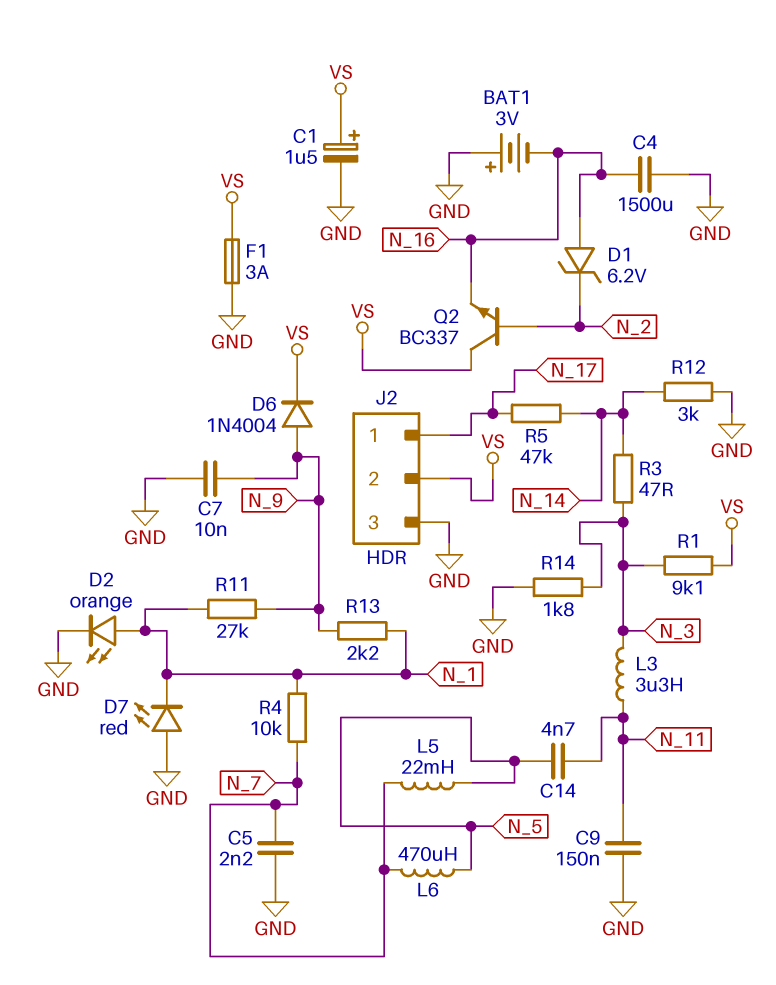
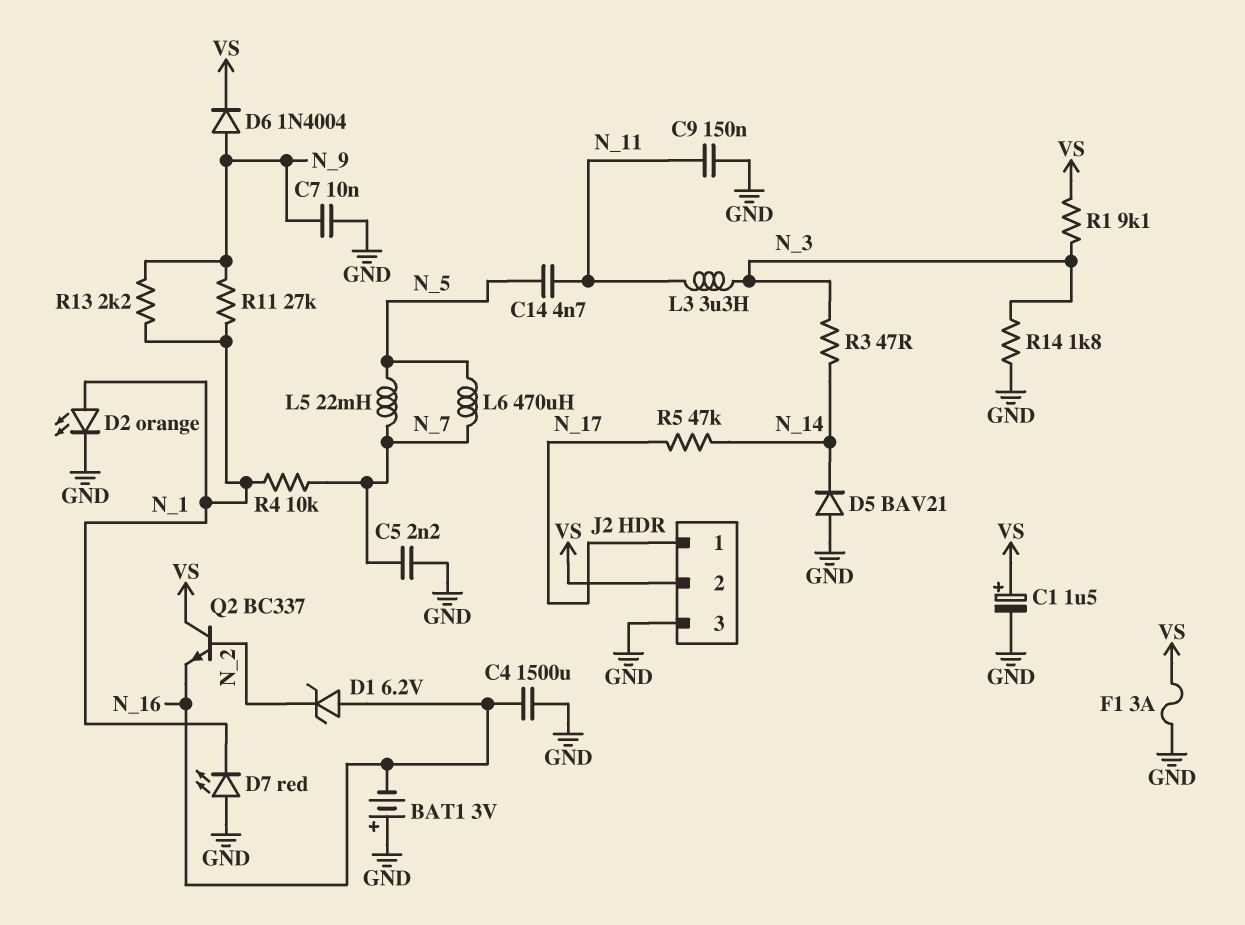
D5: none -> diode BAV21 (A GND, K N_14)
R12: 3k (GND, N_14) -> none

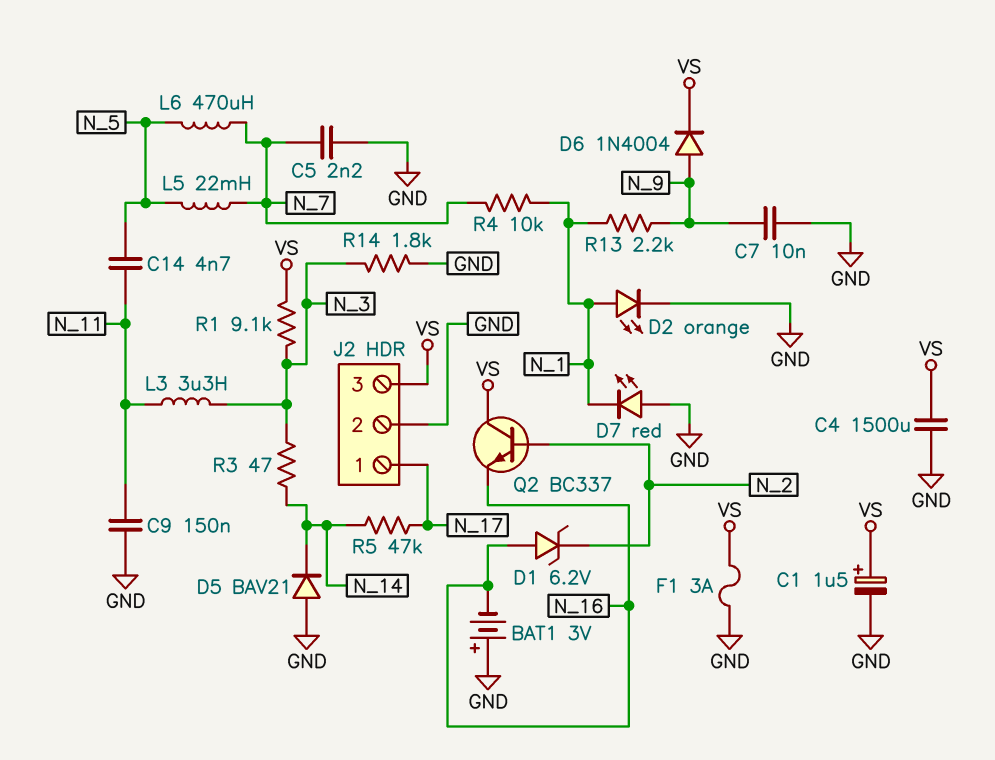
C4: 1500uF (GND, N_16) -> 1500uF (GND, VS)
J2 pin 2: VS -> GND
J2 pin 3: GND -> VS
R11: 27k (N_1, N_9) -> none

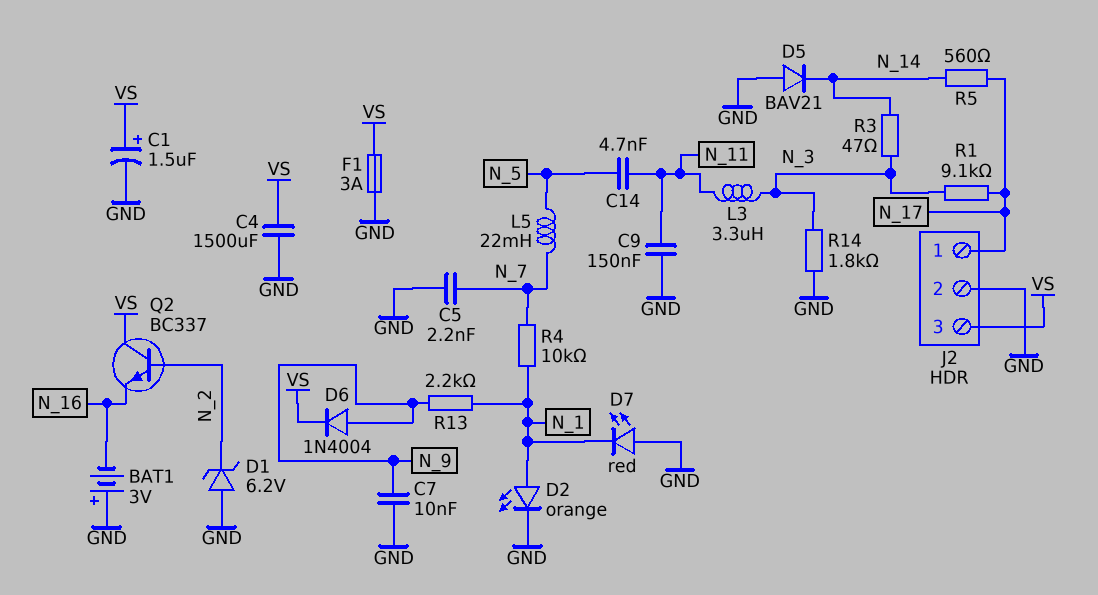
D1: zener 6.2V (A N_16, K N_2) -> zener 6.2V (A GND, K N_2)
L6: 470uH (N_5, N_7) -> none
R1: 9.1k (N_3, VS) -> 9.1k (N_3, N_17)
R5: 47k (N_14, N_17) -> 560 (N_14, N_17)

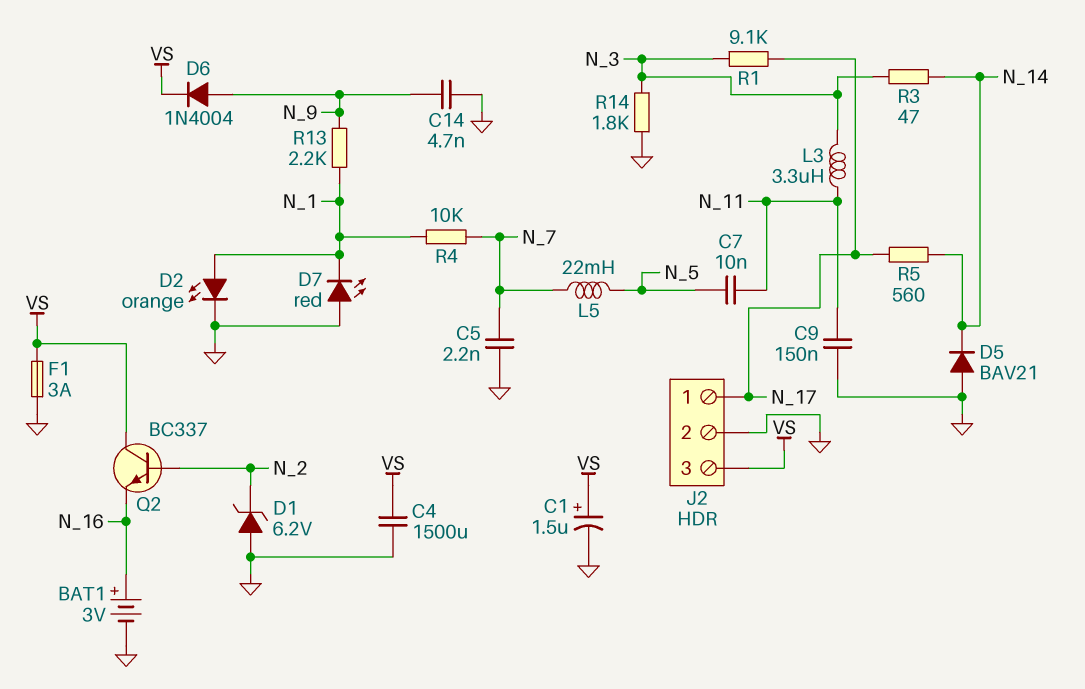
BAT1: 3V (plus GND, minus N_16) -> 3V (plus N_16, minus GND)
C7: 10nF (GND, N_9) -> 10nF (N_5, N_11)
C14: 4.7nF (N_5, N_11) -> 4.7nF (GND, N_9)

